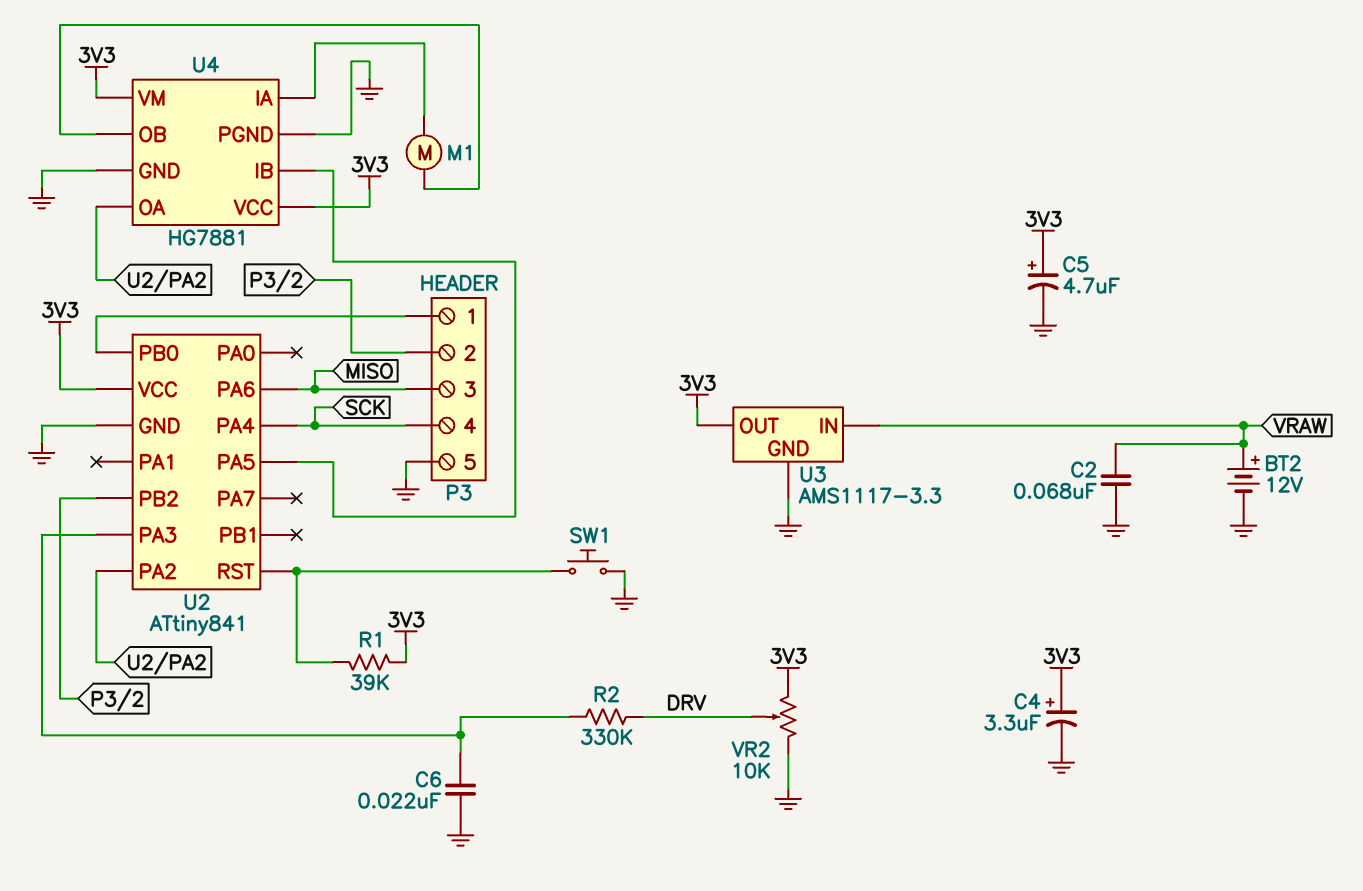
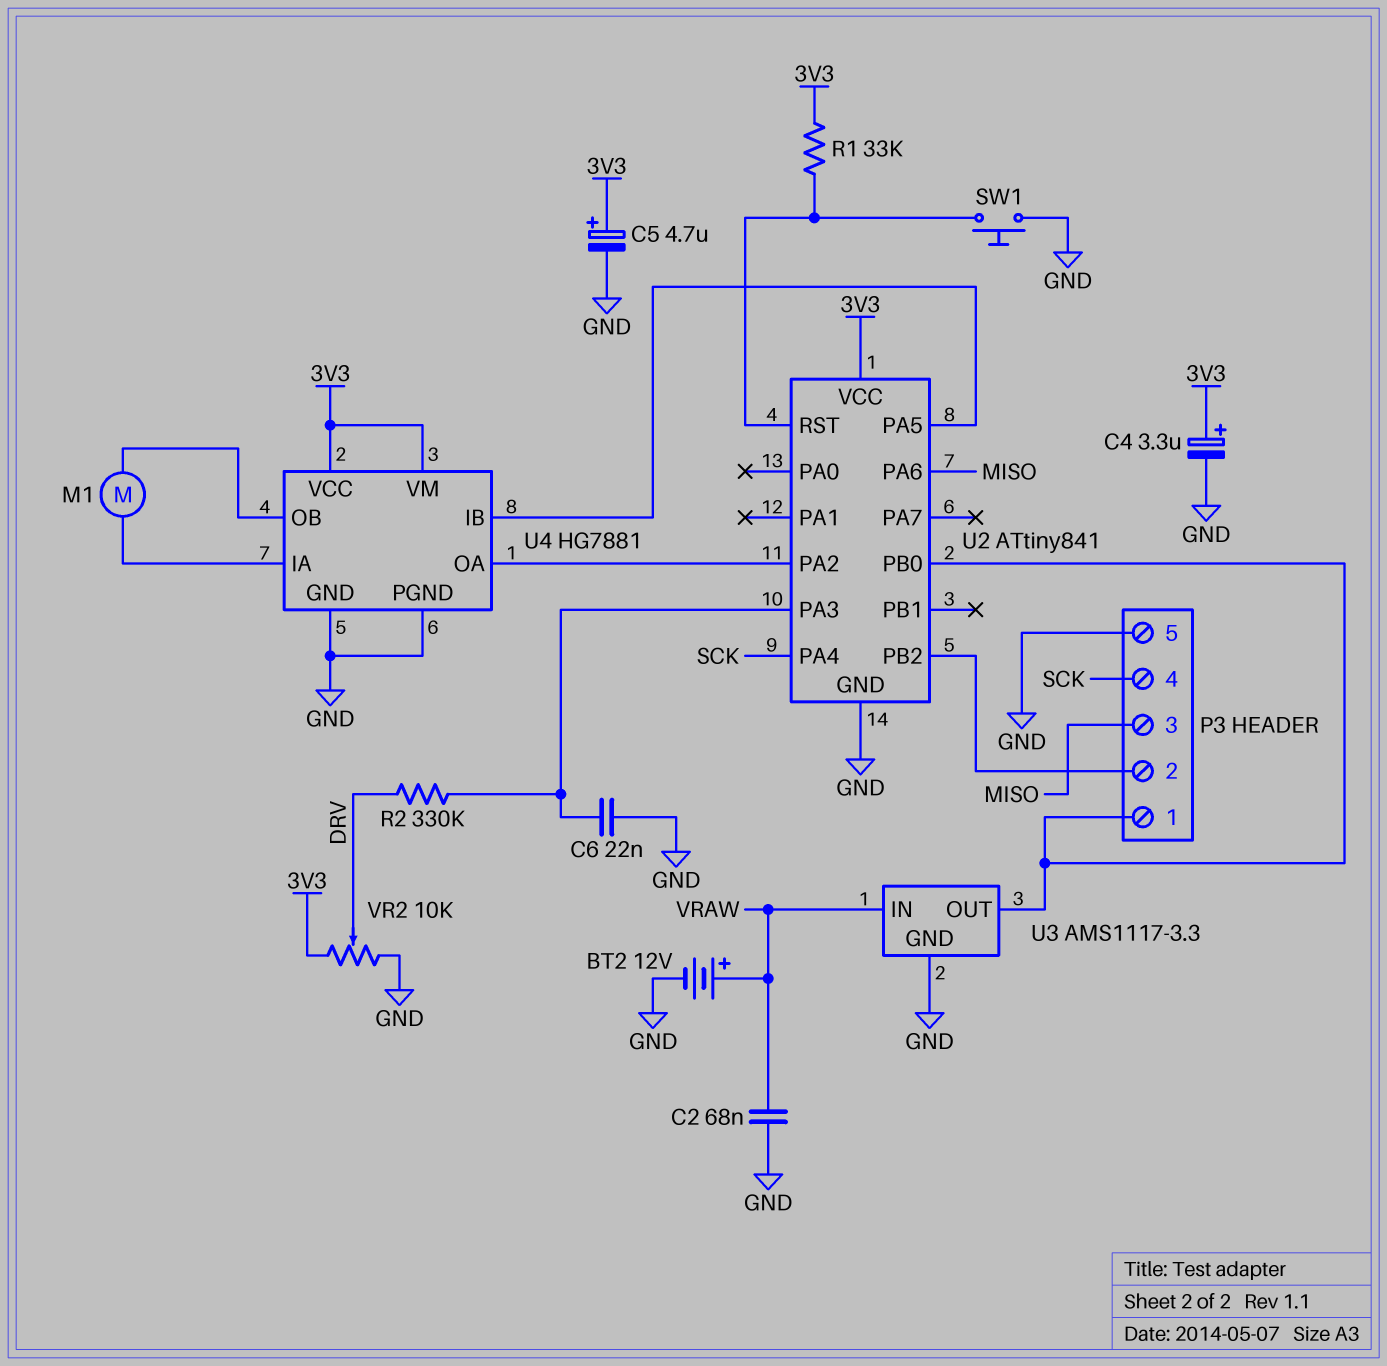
R1: 39k (3V3, U2/RST) -> 33k (3V3, U2/RST)
U3 pin OUT: 3V3 -> P3/1

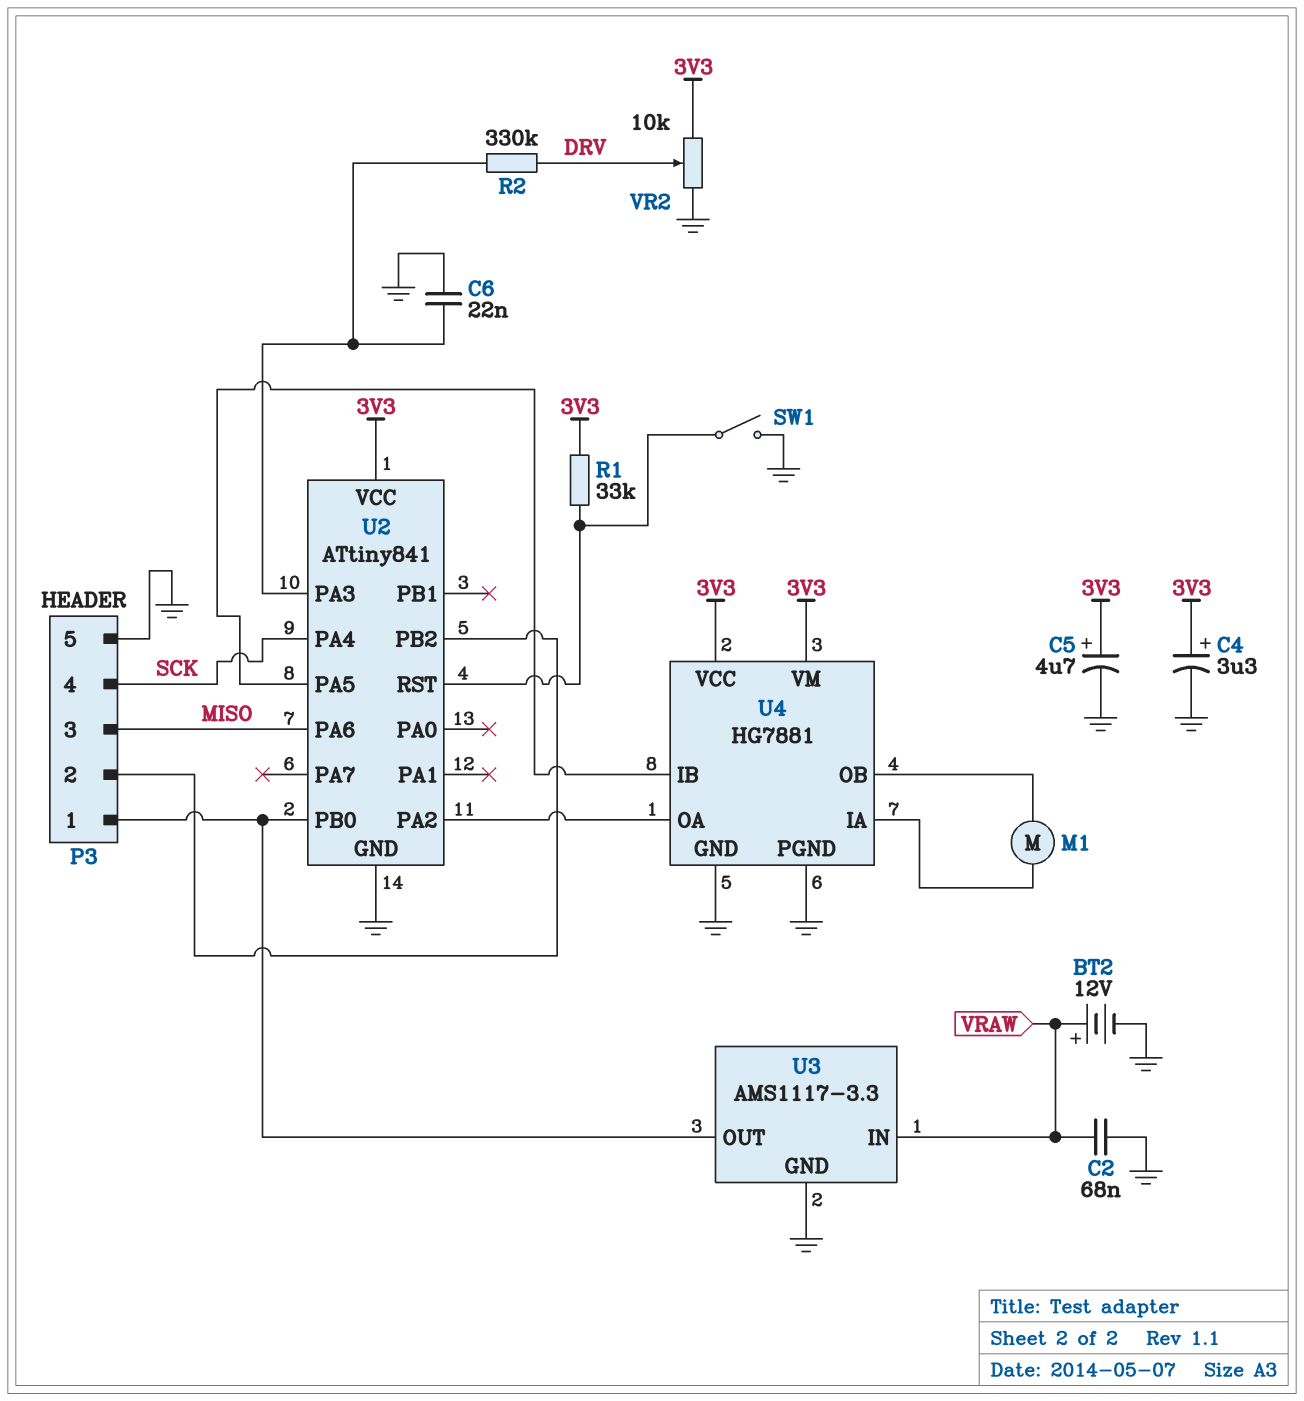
SW1: button (GND, U2/RST) -> switch (GND, U2/RST)

